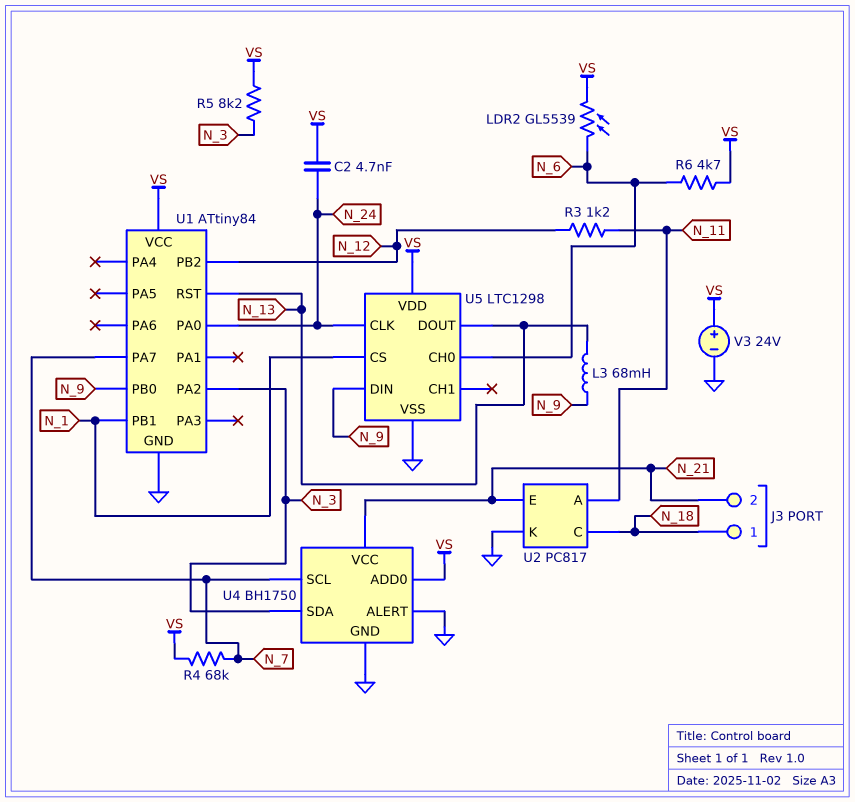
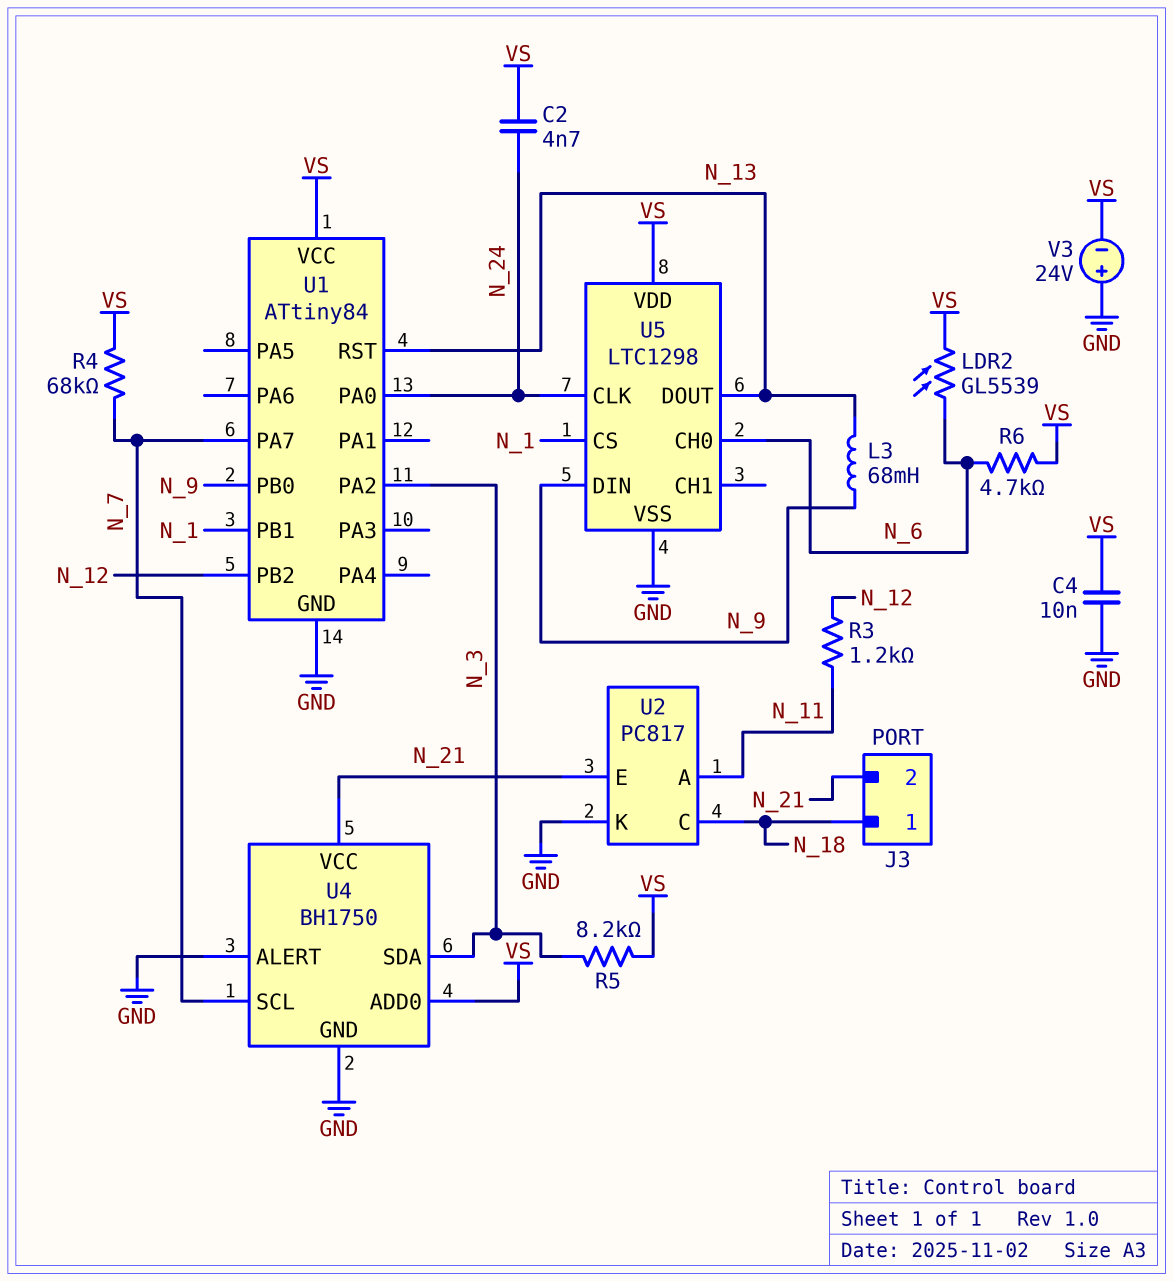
C4: none -> 10nF (GND, VS)
V3: 24V (plus VS, minus GND) -> 24V (plus GND, minus VS)

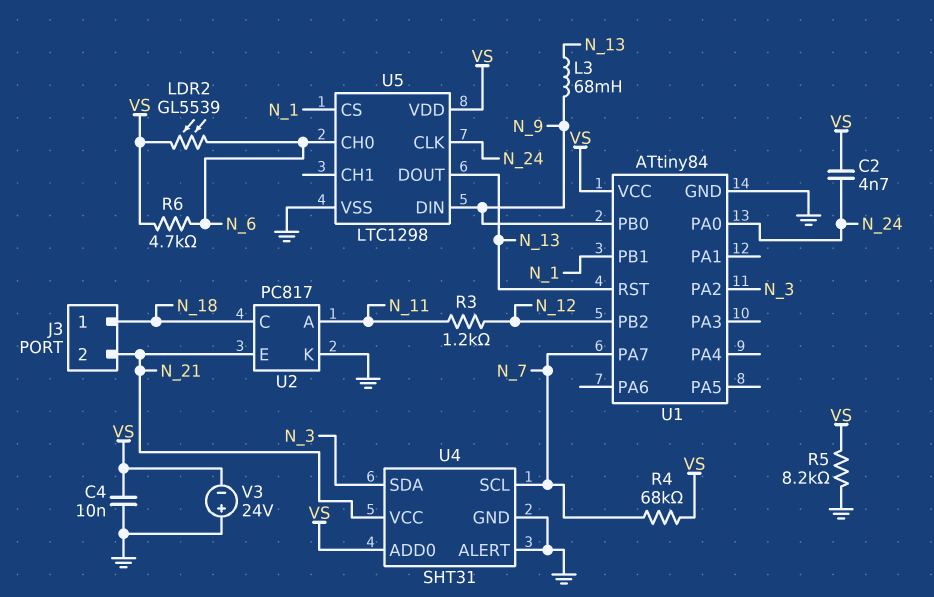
R5: 8.2k (N_3, VS) -> 8.2k (GND, VS)
U4: BH1750 -> SHT31

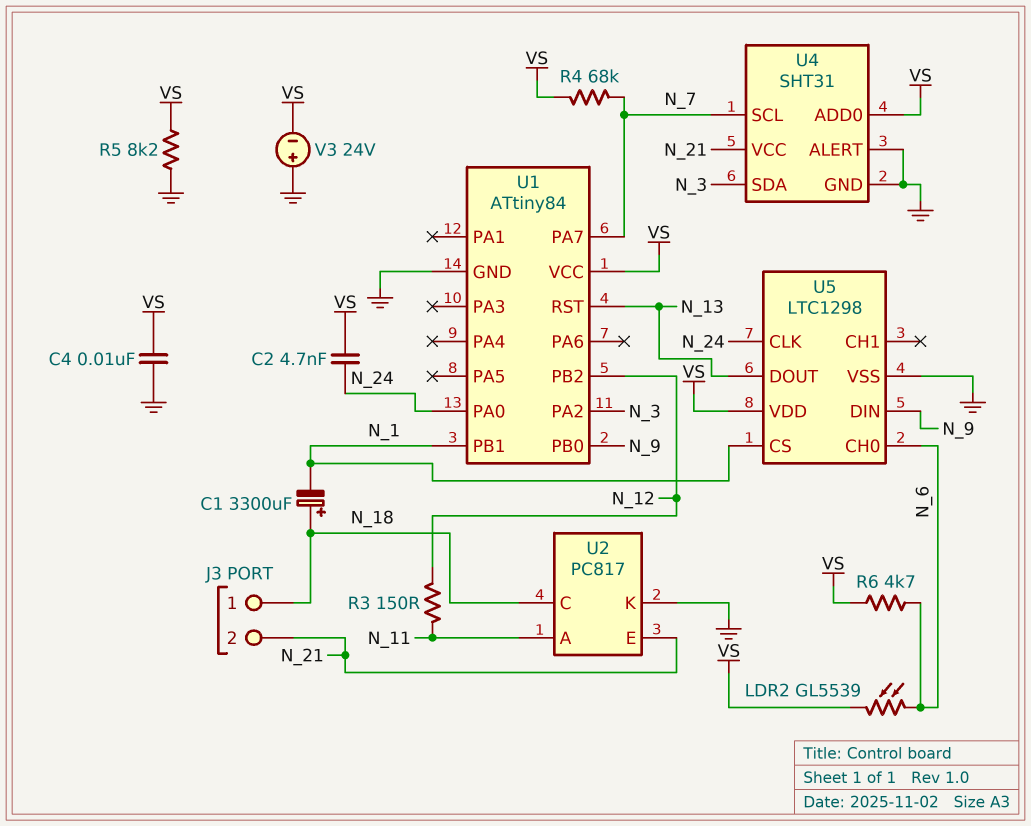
C1: none -> 3300uF (plus N_18, minus N_1)
L3: 68mH (N_9, N_13) -> none
R3: 1.2k (N_11, N_12) -> 150 (N_11, N_12)

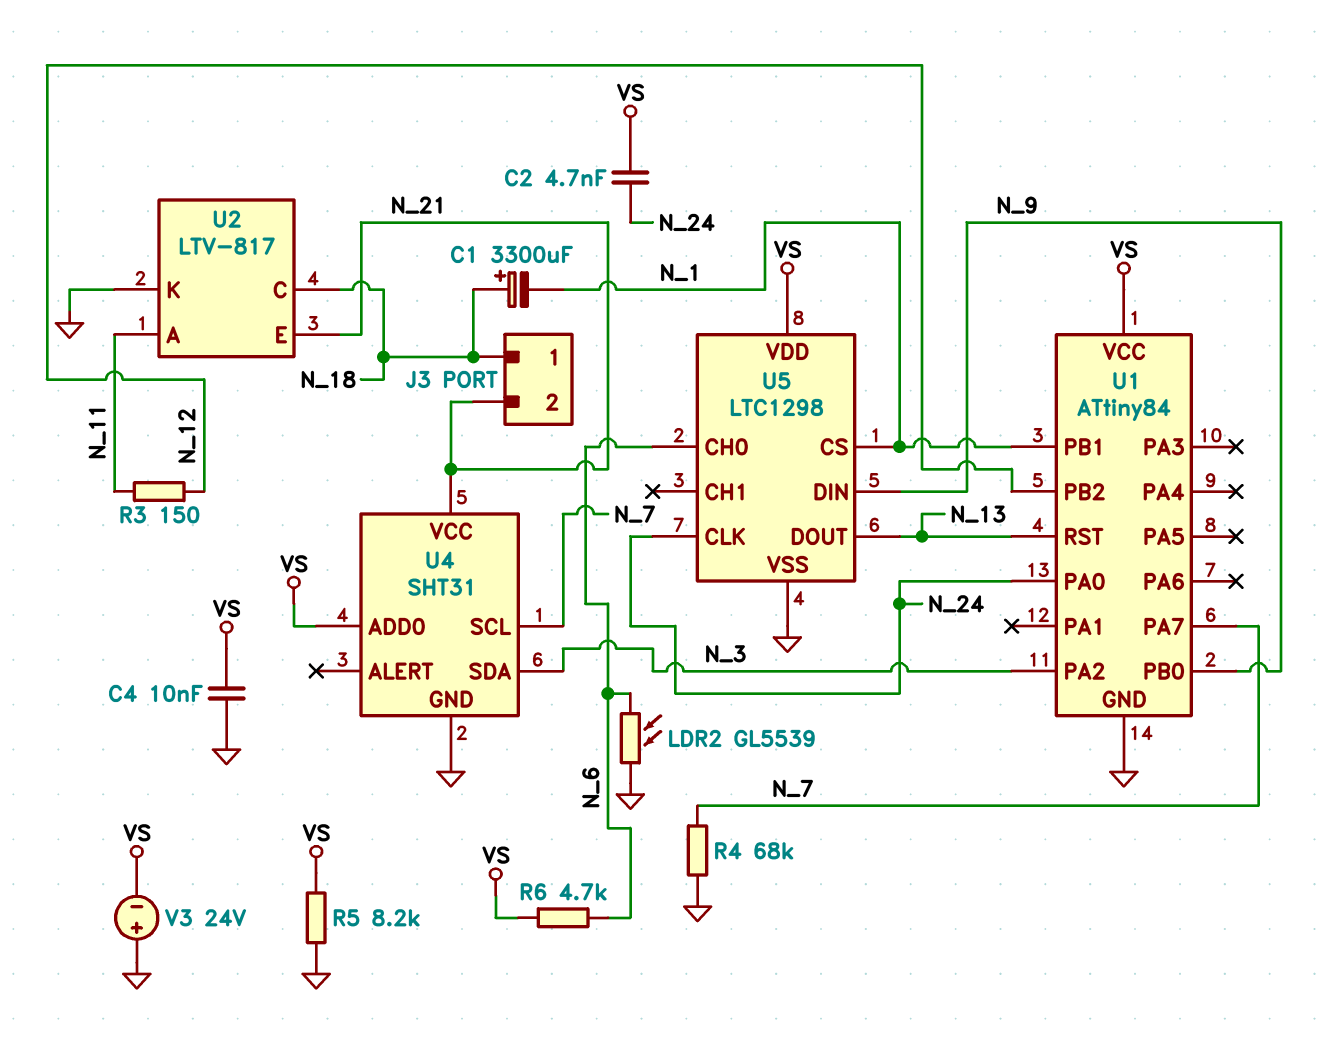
LDR2: GL5539 (N_6, VS) -> GL5539 (GND, N_6)
R4: 68k (N_7, VS) -> 68k (GND, N_7)
U2: PC817 -> LTV-817
U4 pin ALERT: GND -> none

